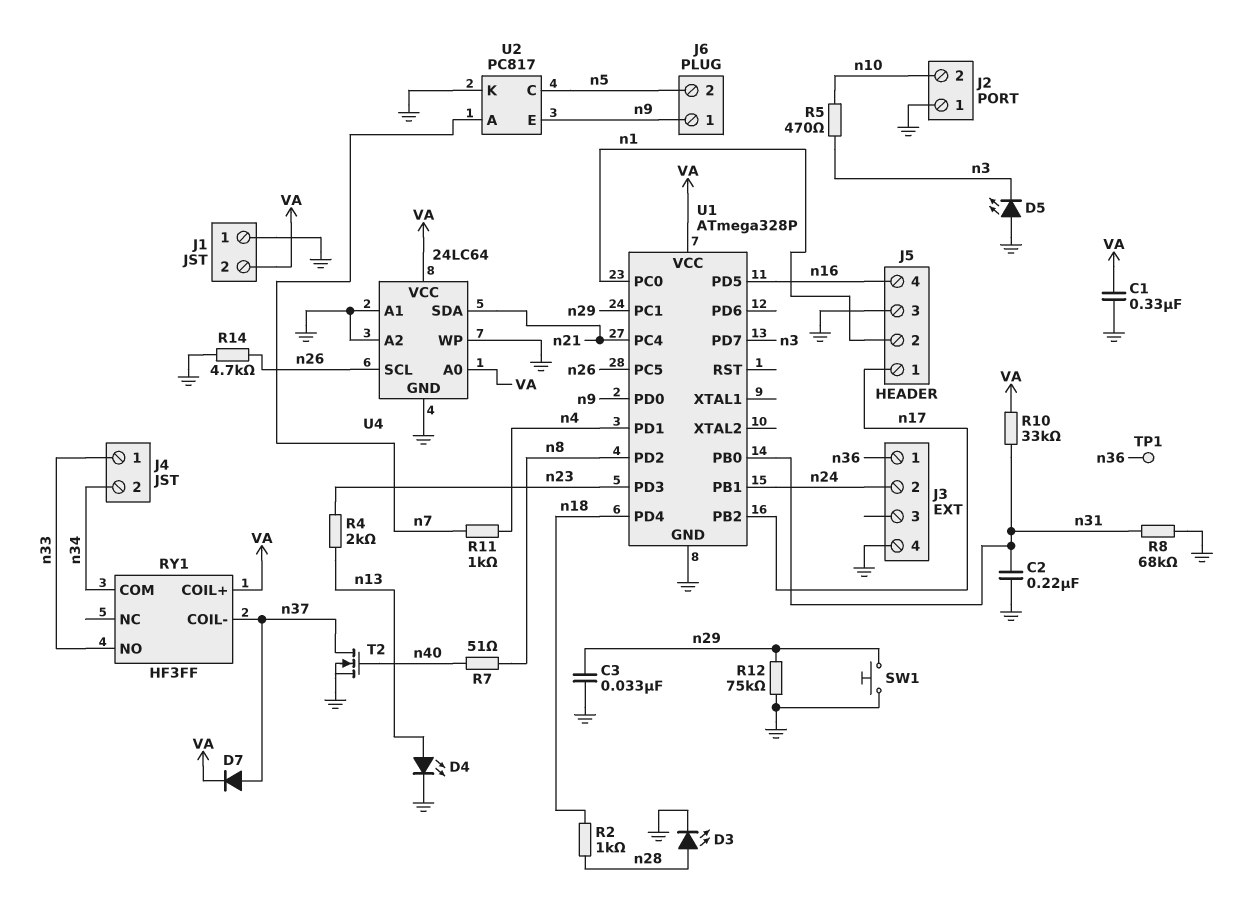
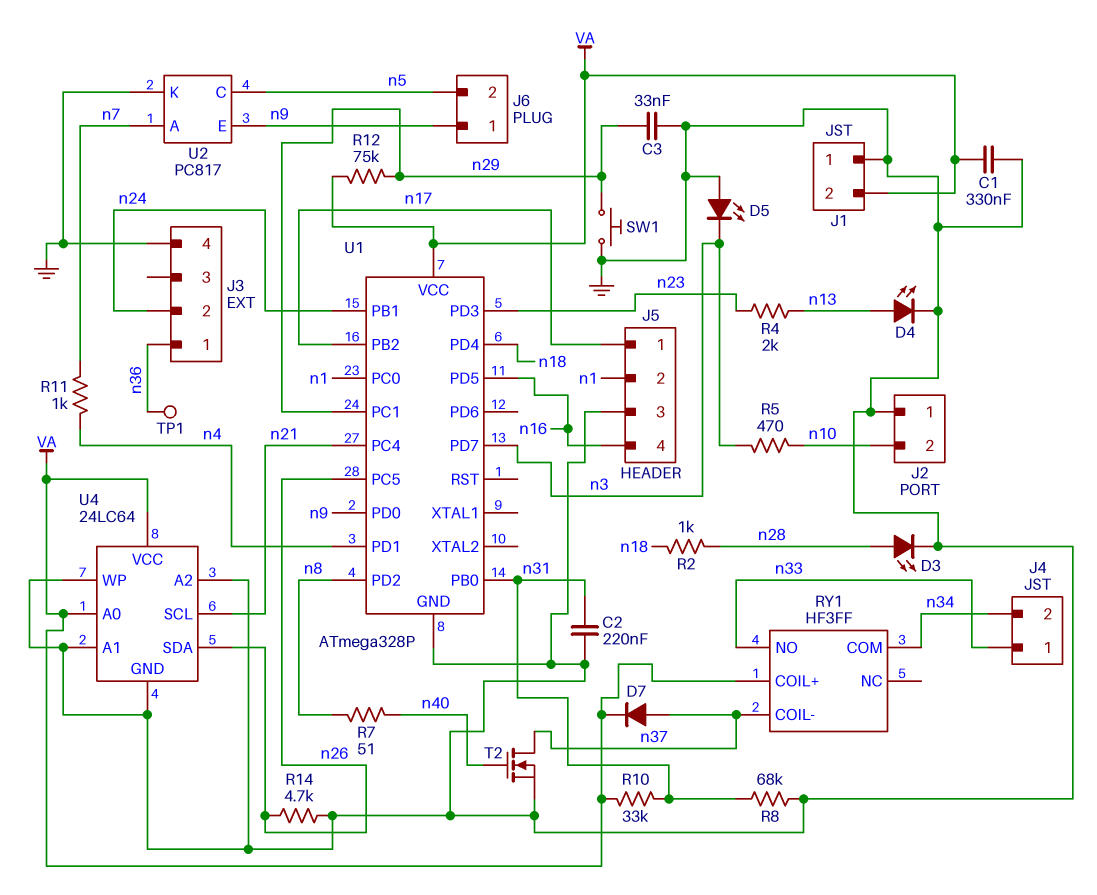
R12: 75k (GND, n29) -> 75k (VA, n29)
U4 pin SCL: n26 -> n21
U4 pin SDA: n21 -> n26

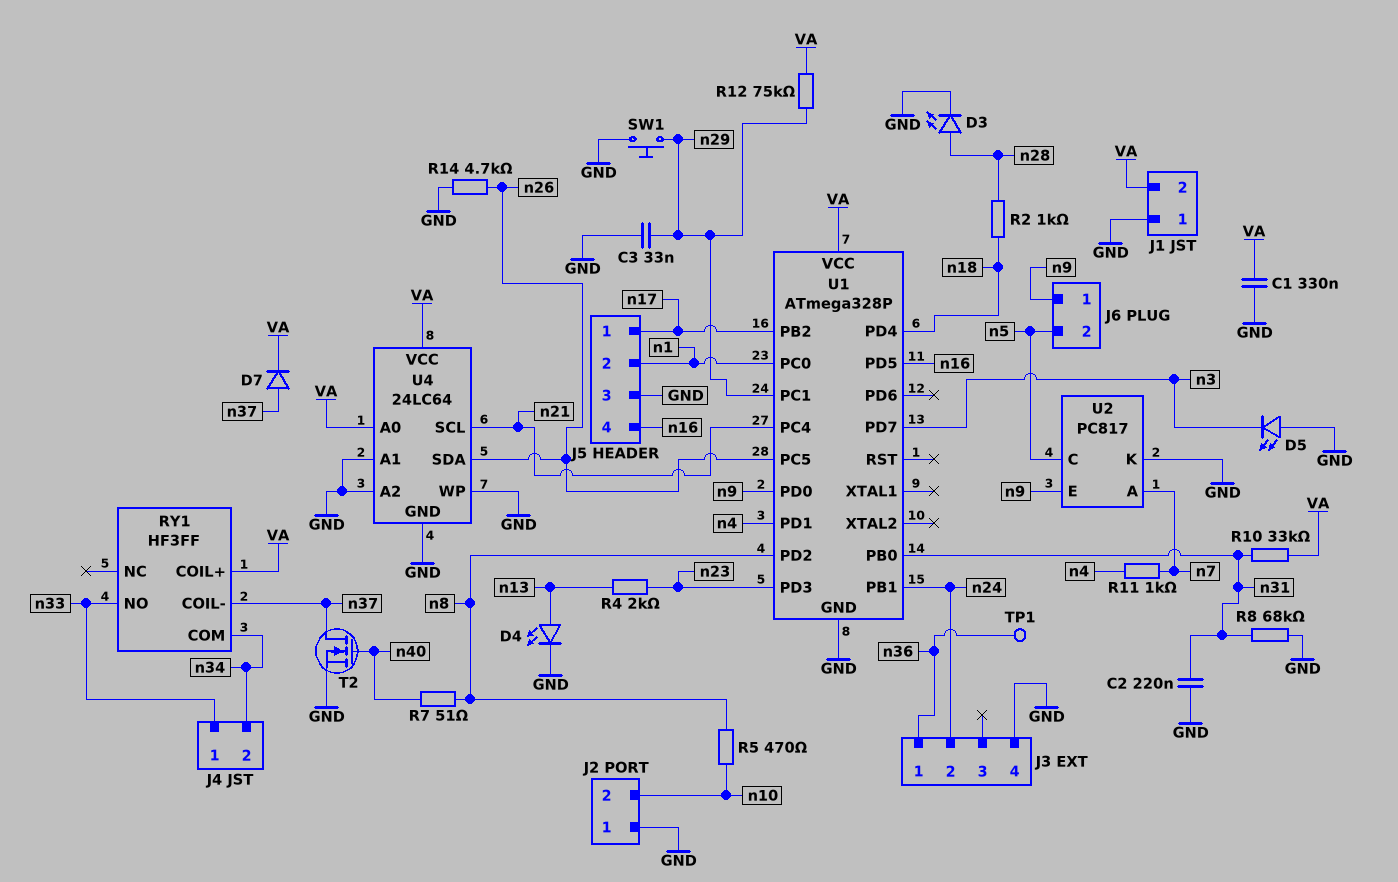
R5: 470 (n3, n10) -> 470 (n8, n10)

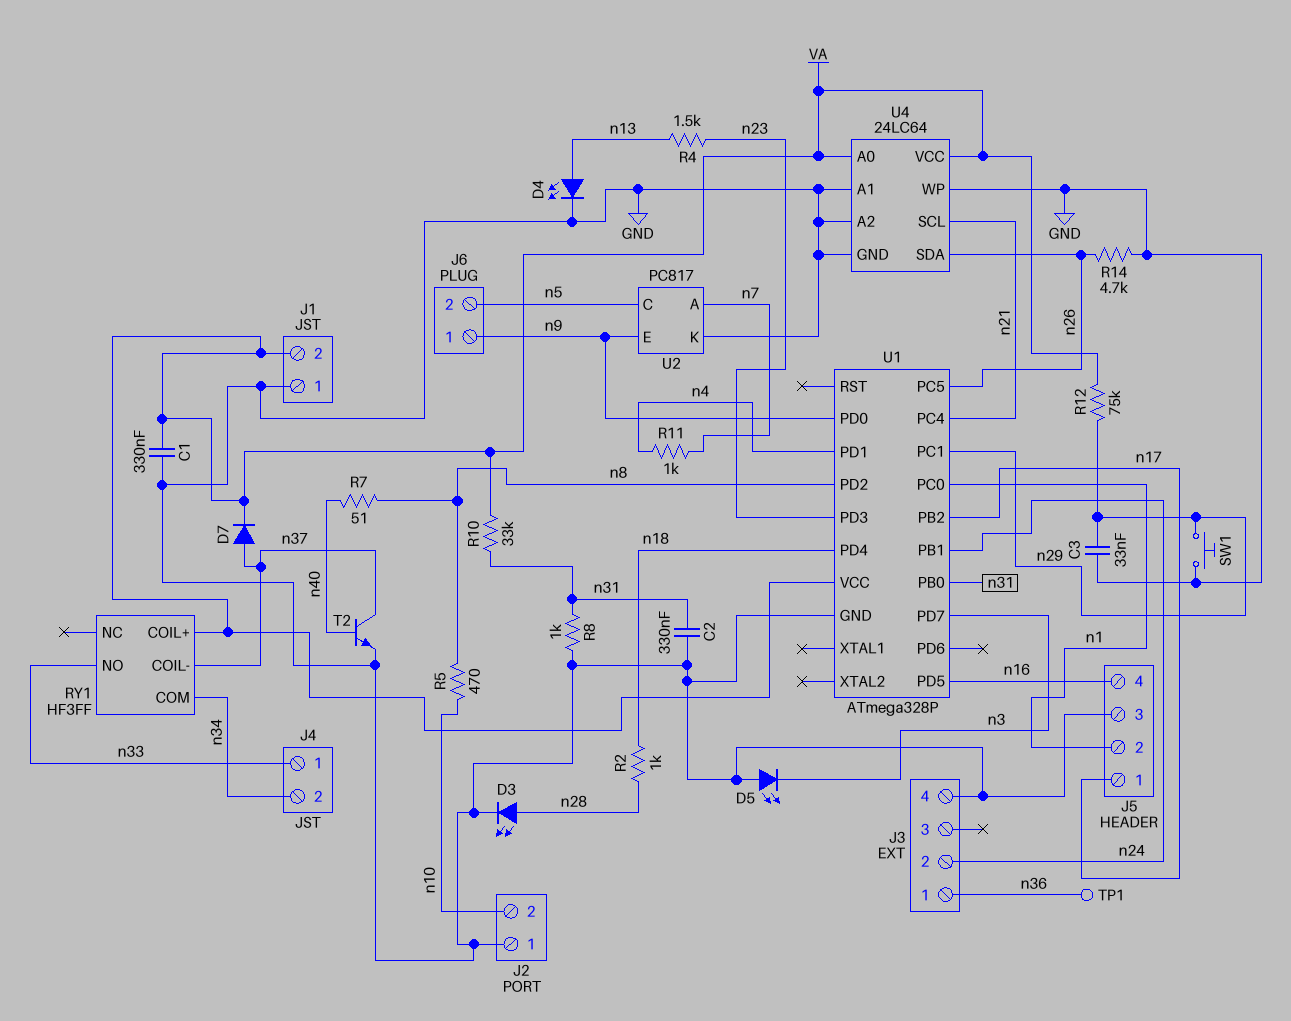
C2: 220nF (GND, n31) -> 330nF (GND, n31)
R4: 2k (n13, n23) -> 1.5k (n13, n23)
R8: 68k (GND, n31) -> 1k (GND, n31)
T2: NMOS (G n40, D n37, S GND) -> NPN (B n40, C n37, E GND)

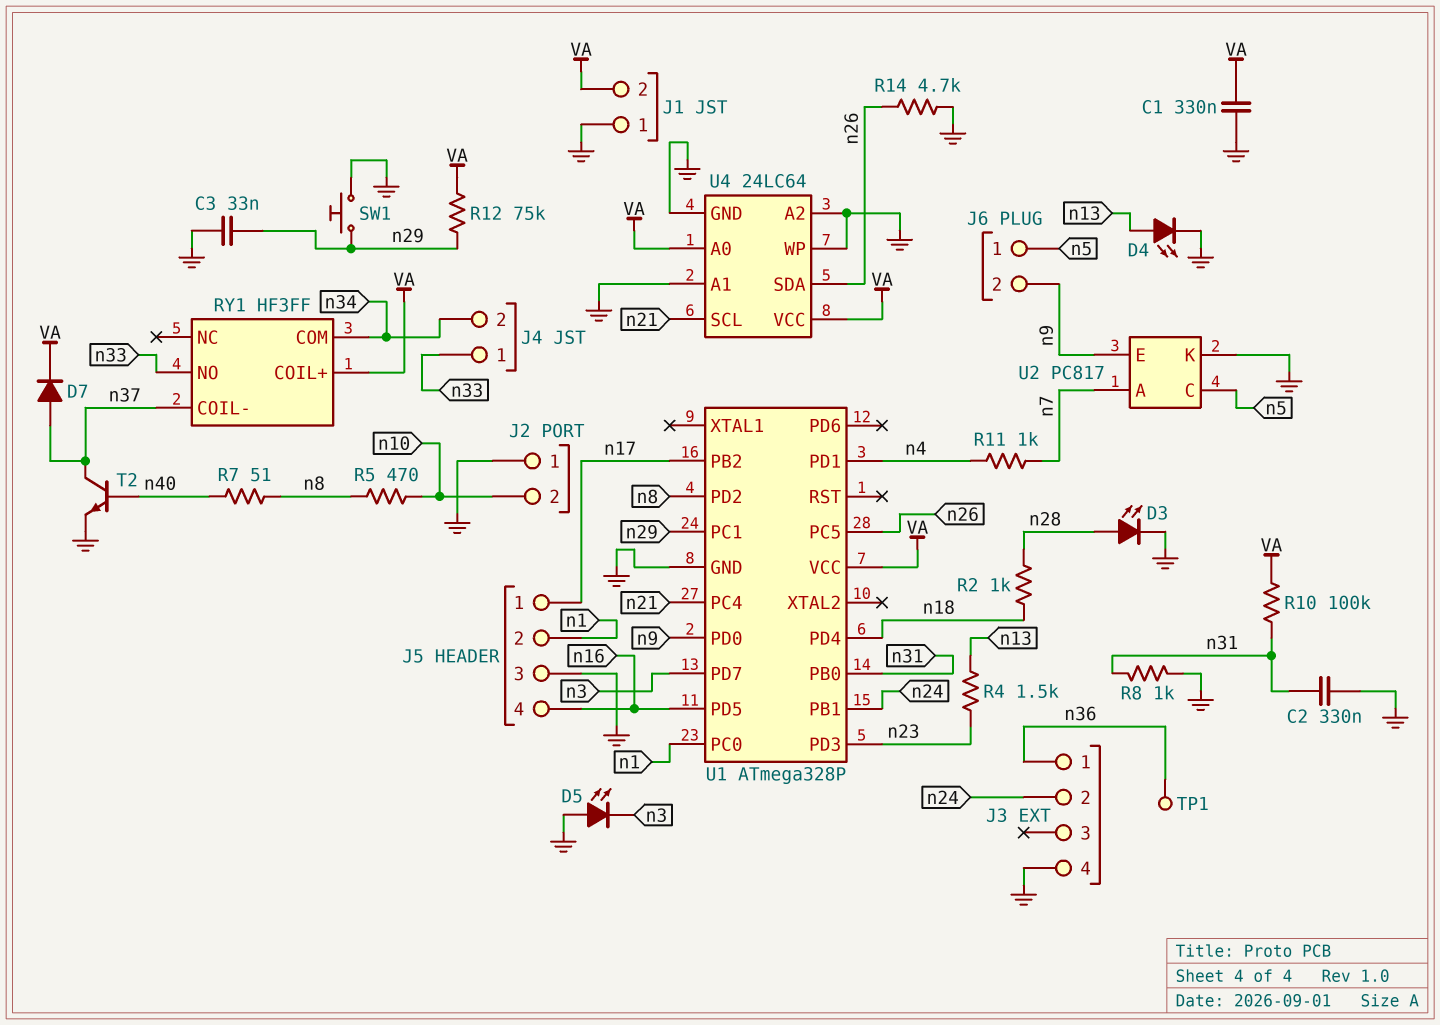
J6 pin 1: n9 -> n5
J6 pin 2: n5 -> n9
R10: 33k (VA, n31) -> 100k (VA, n31)

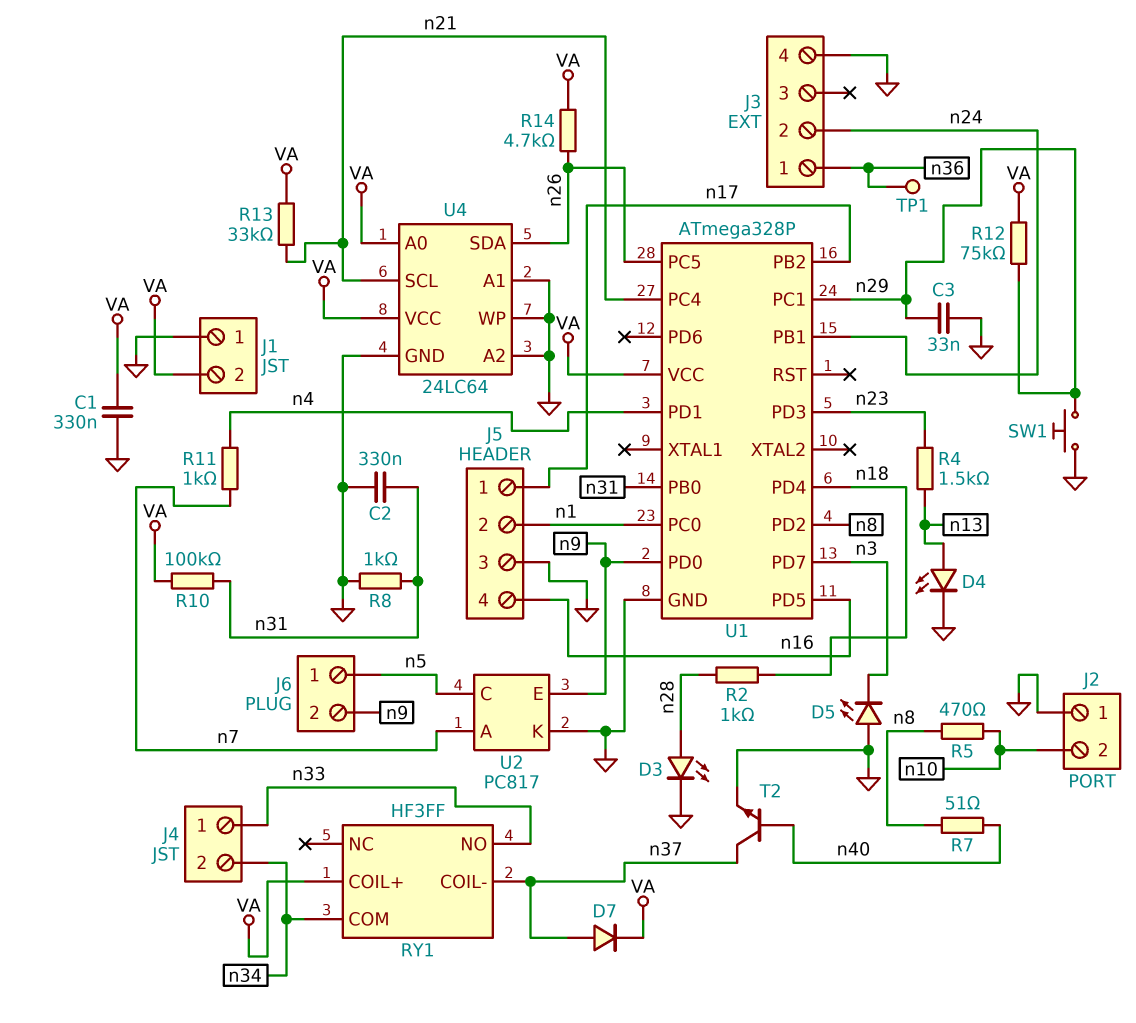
R13: none -> 33k (VA, n21)
R14: 4.7k (GND, n26) -> 4.7k (VA, n26)

